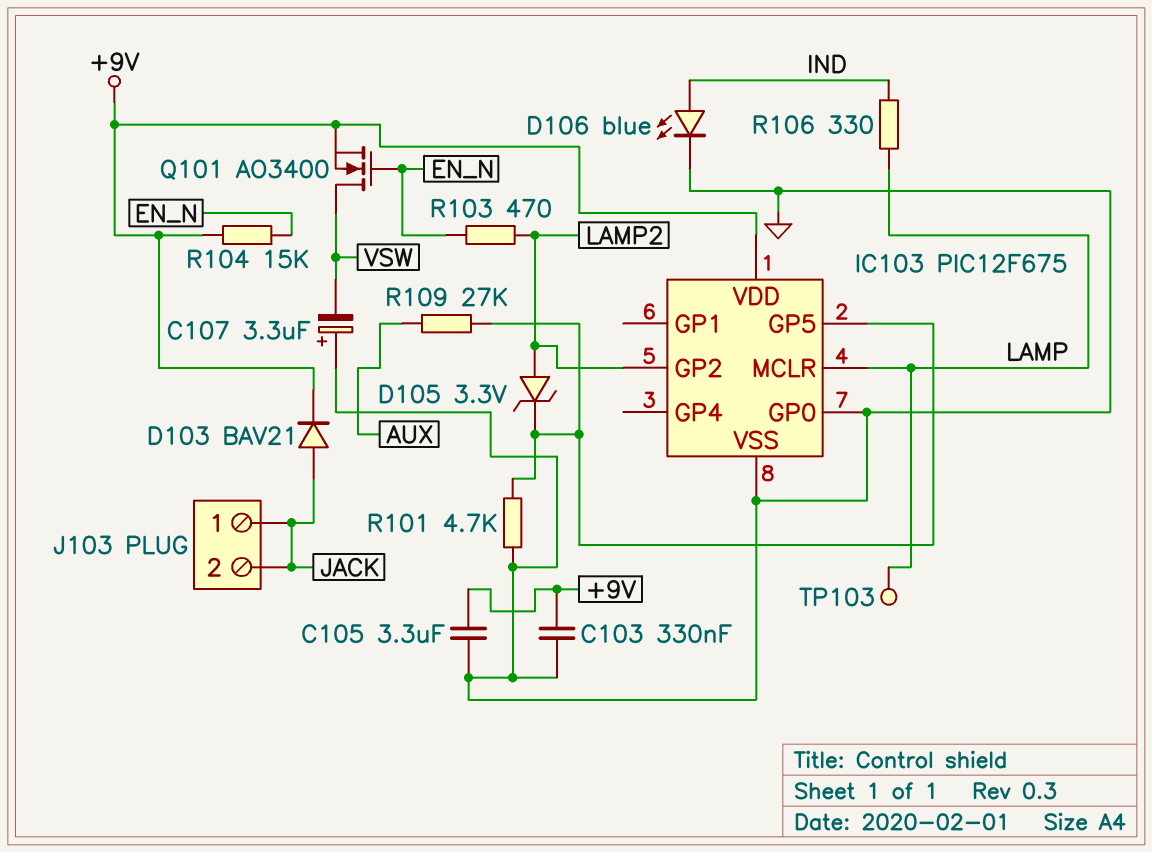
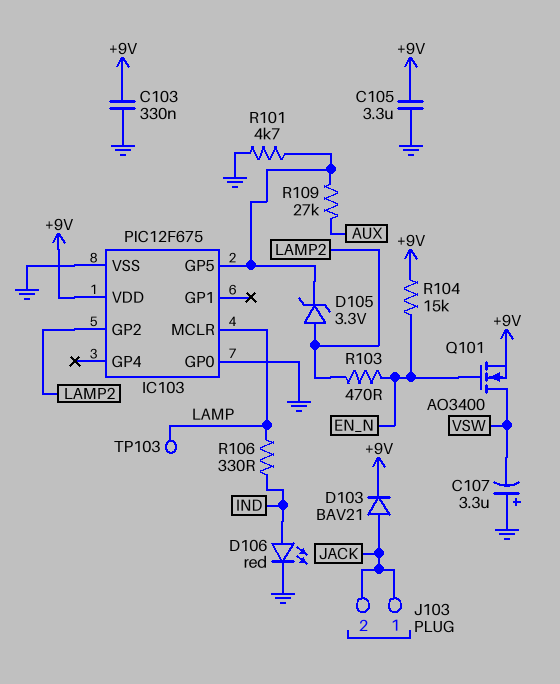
D106: LED blue (A IND, K GND) -> LED red (A IND, K GND)

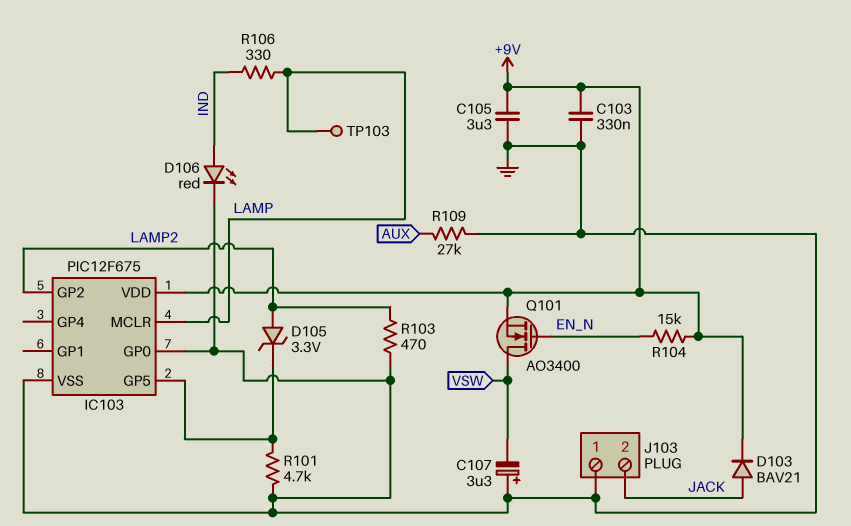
J103 pin 1: JACK -> GND
R103: 470 (EN_N, LAMP2) -> 470 (GND, LAMP2)
R109: 27k (AUX, IC103/GP5) -> 27k (AUX, GND)

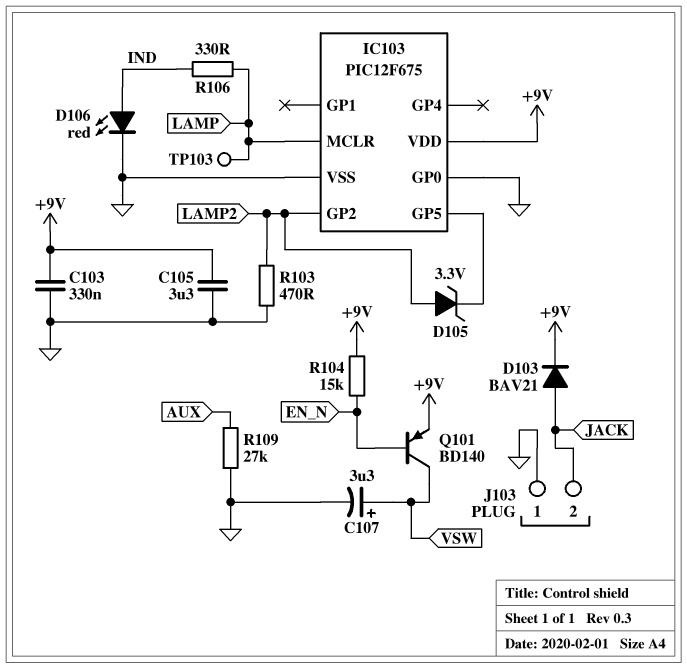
C107: 3.3uF (plus GND, minus VSW) -> 3.3uF (plus VSW, minus GND)
Q101: NMOS AO3400 (G EN_N, D VSW, S +9V) -> PNP BD140 (B EN_N, C VSW, E +9V)
R101: 4.7k (GND, IC103/GP5) -> none

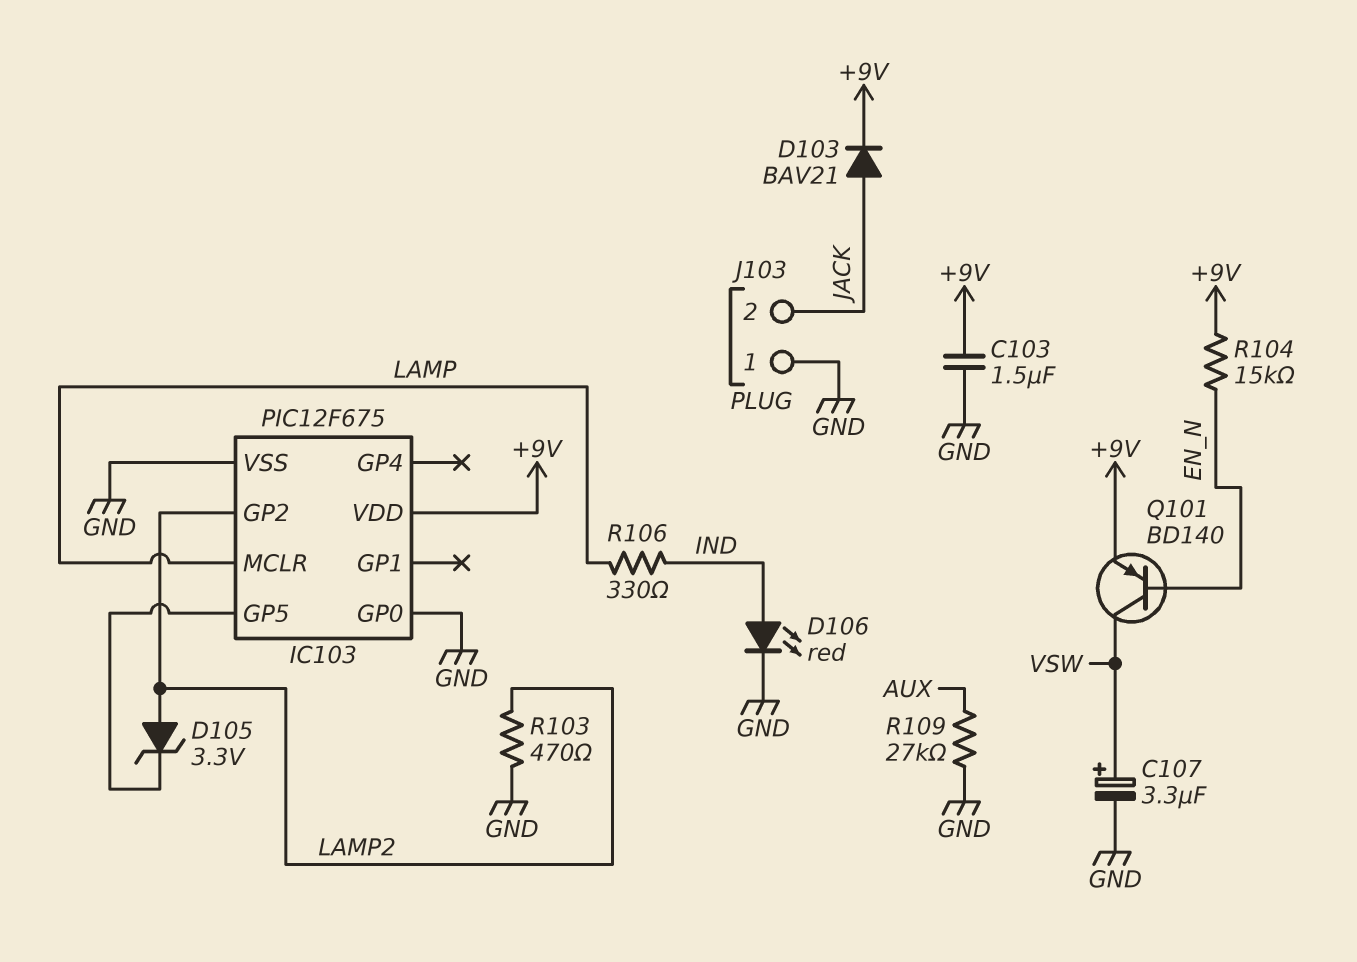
C103: 330nF (+9V, GND) -> 1.5uF (+9V, GND)
C105: 3.3uF (+9V, GND) -> none
TP103: test point (LAMP) -> none

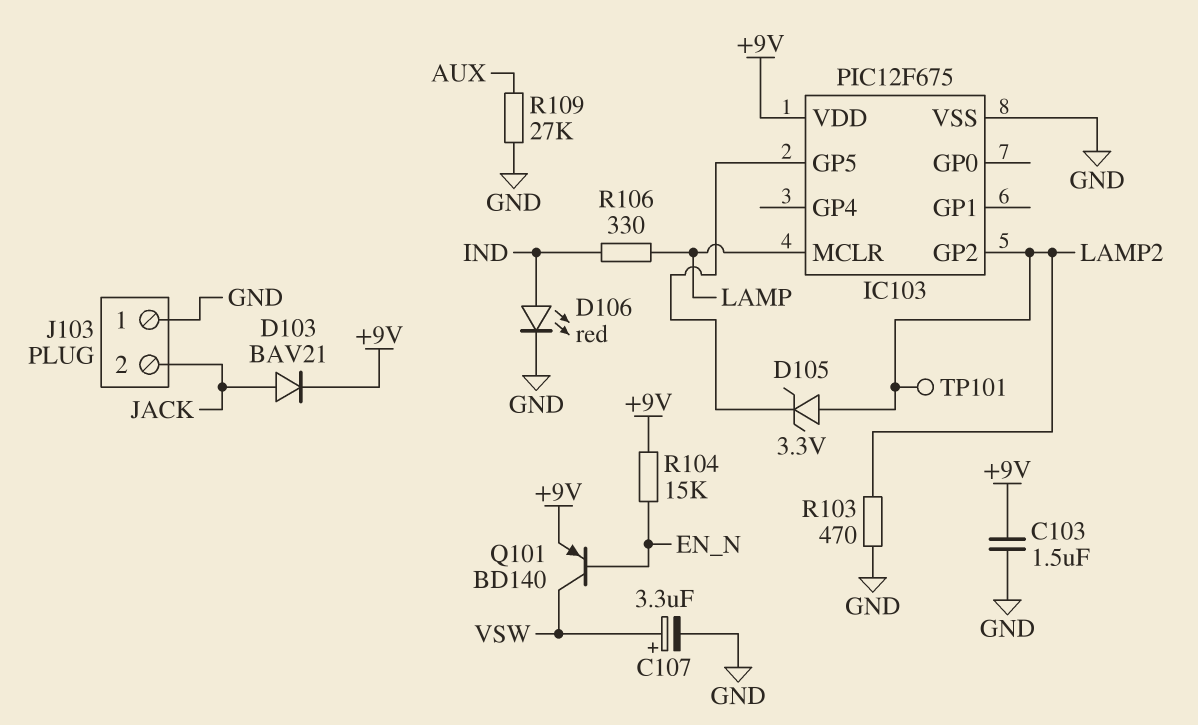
IC103 pin GP0: GND -> none
TP101: none -> test point (LAMP2)

